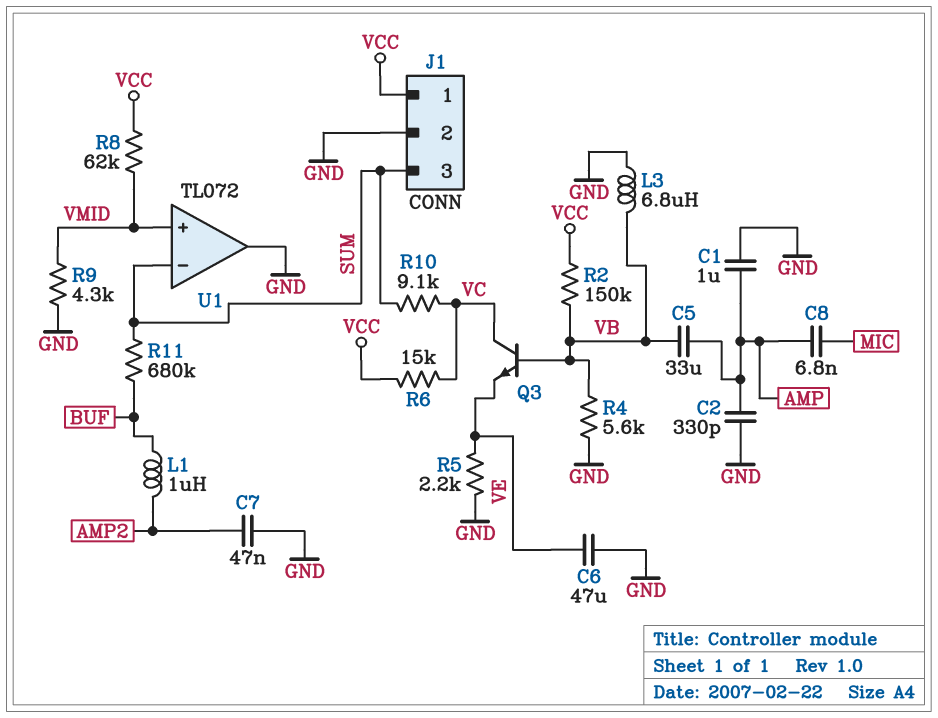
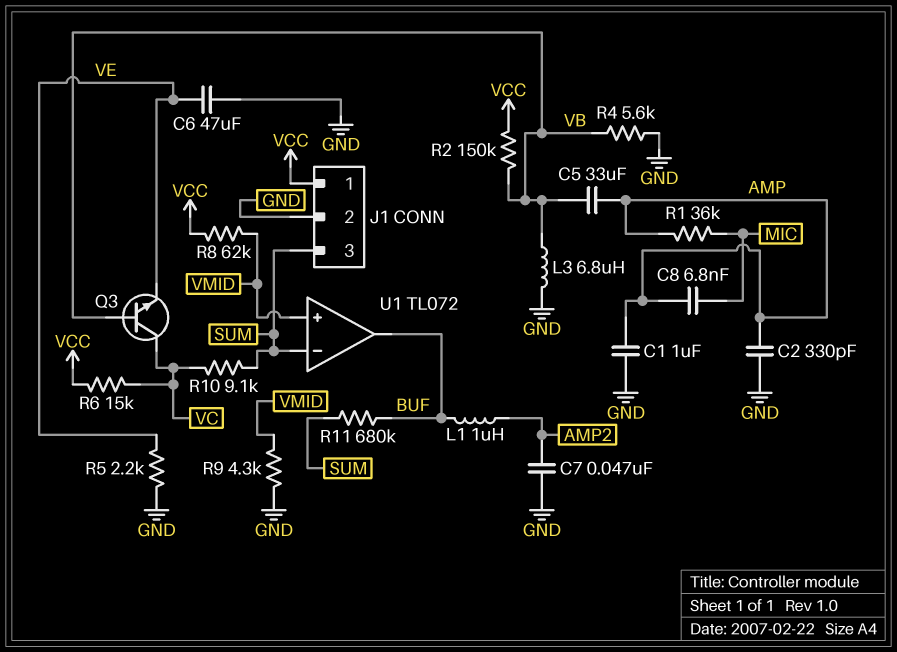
R1: none -> 36k (AMP, MIC)
U1 pin out: GND -> BUF

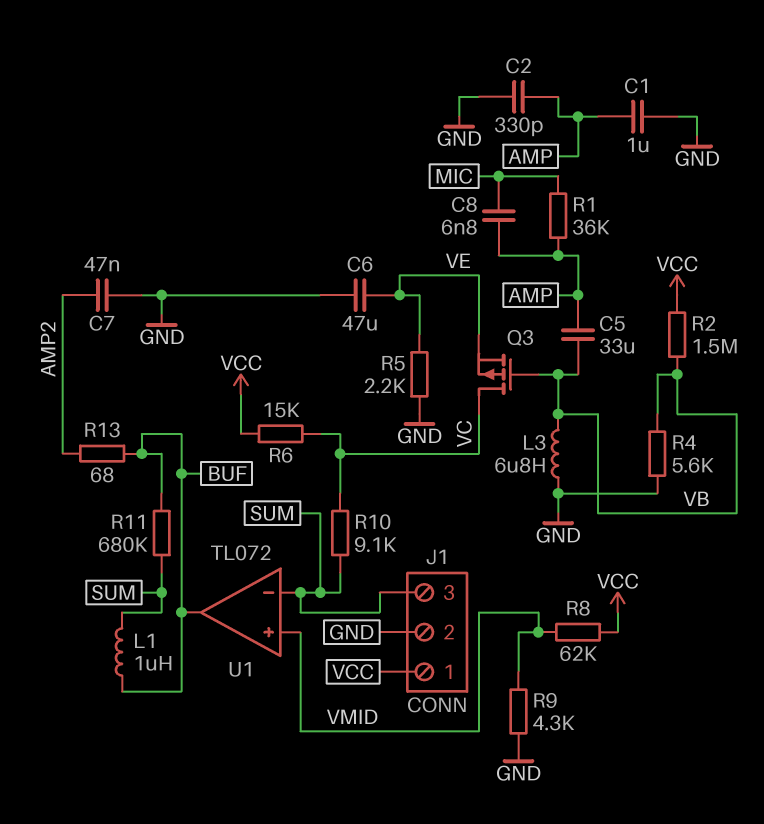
L1: 1uH (AMP2, BUF) -> 1uH (BUF, SUM)
Q3: NPN (B VB, C VC, E VE) -> PMOS (G VB, D VC, S VE)
R2: 150k (VB, VCC) -> 1.5M (VB, VCC)
R13: none -> 68 (AMP2, BUF)

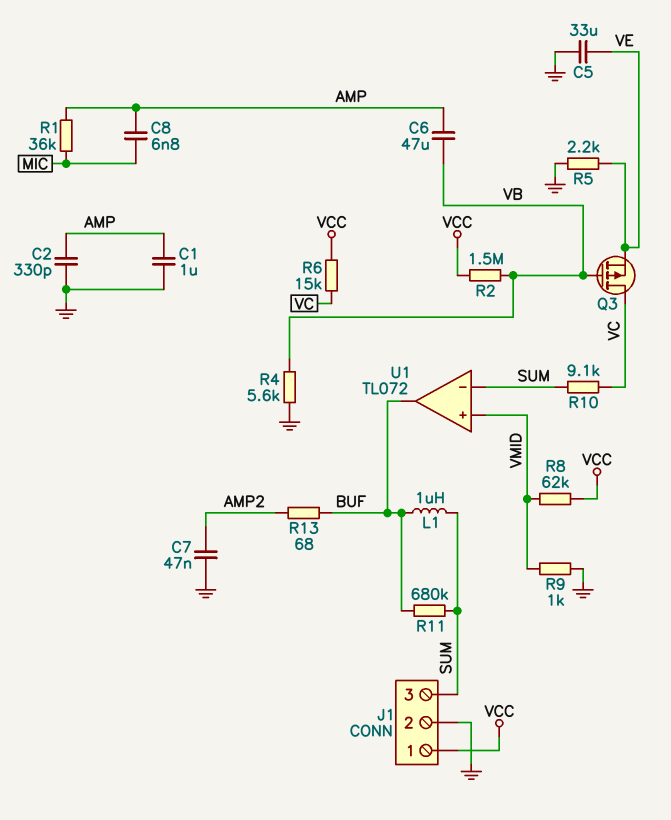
C5: 33uF (AMP, VB) -> 33uF (GND, VE)
C6: 47uF (GND, VE) -> 47uF (AMP, VB)
L3: 6.8uH (GND, VB) -> none
R9: 4.3k (GND, VMID) -> 1k (GND, VMID)

